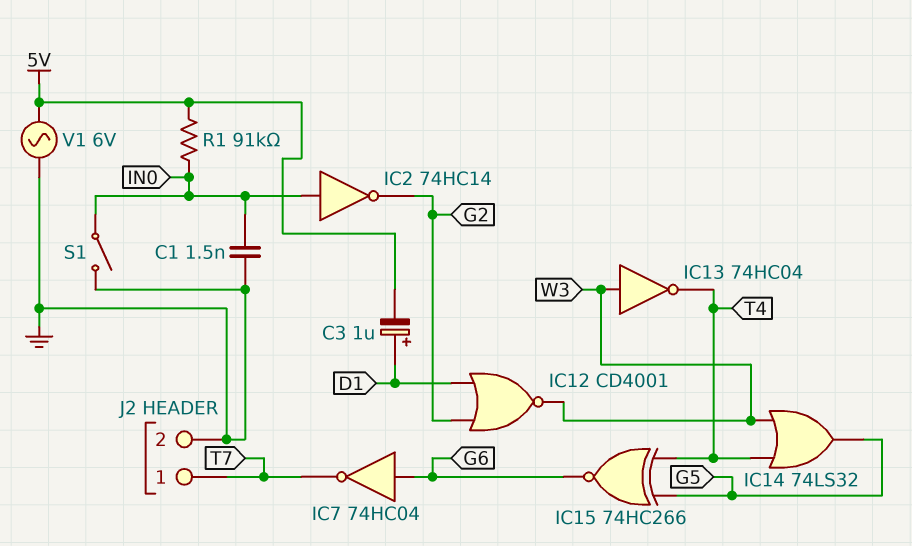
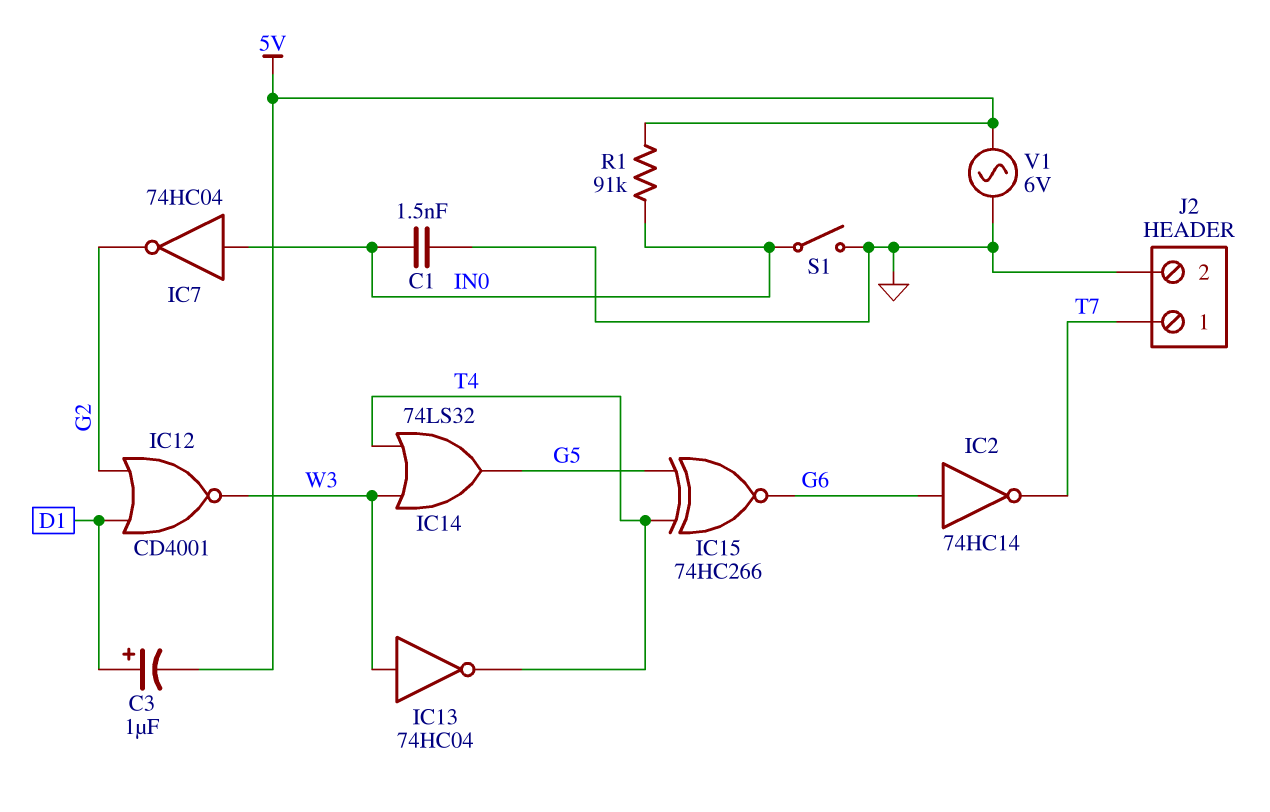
IC2: NOT 74HC14 (in IN0, out G2) -> NOT 74HC14 (in G6, out T7)
IC7: NOT 74HC04 (in G6, out T7) -> NOT 74HC04 (in IN0, out G2)

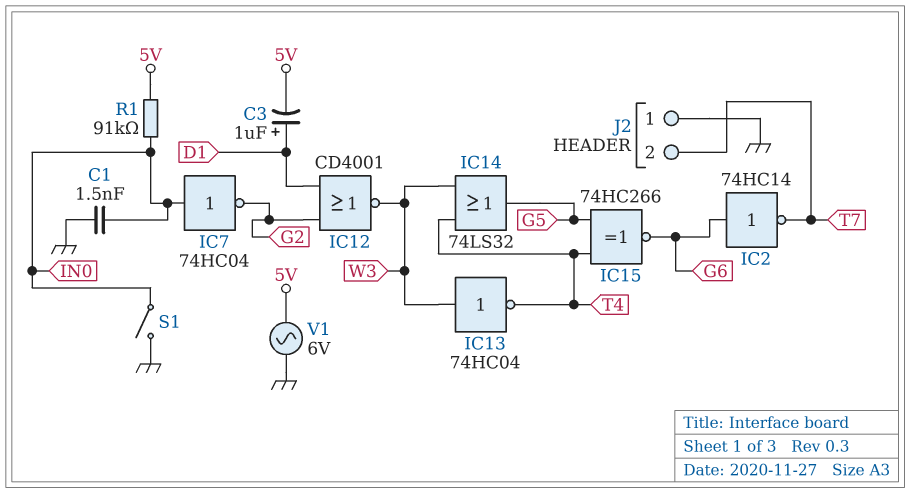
J2 pin 1: T7 -> GND
J2 pin 2: GND -> T7

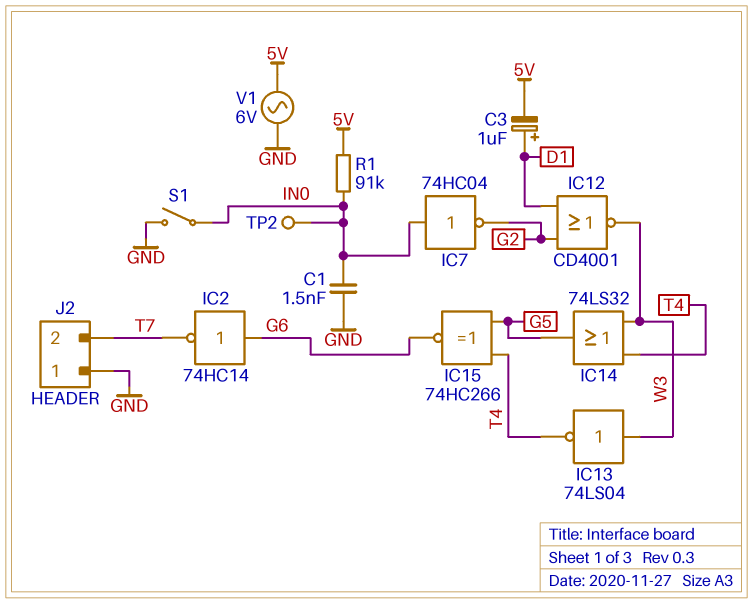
IC13: NOT 74HC04 (in W3, out T4) -> NOT 74LS04 (in W3, out T4)
TP2: none -> test point (IN0)

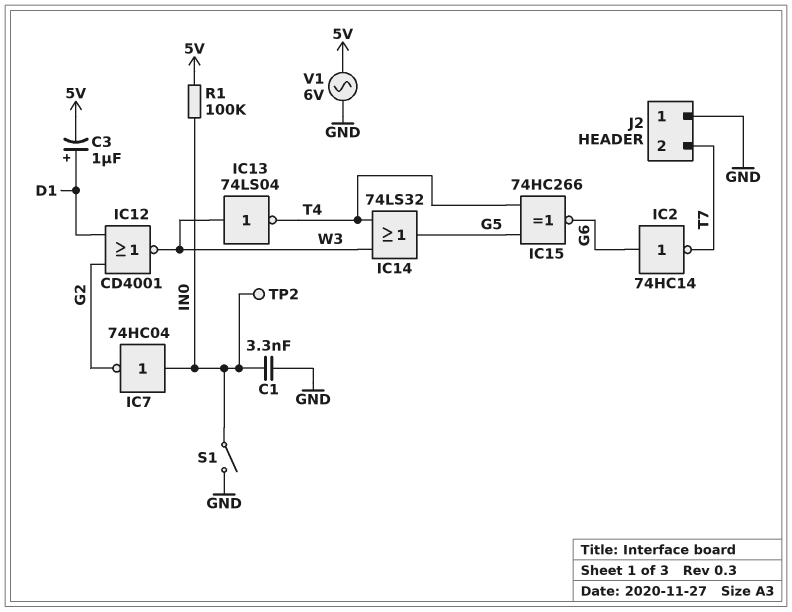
C1: 1.5nF (GND, IN0) -> 3.3nF (GND, IN0)
R1: 91k (5V, IN0) -> 100k (5V, IN0)

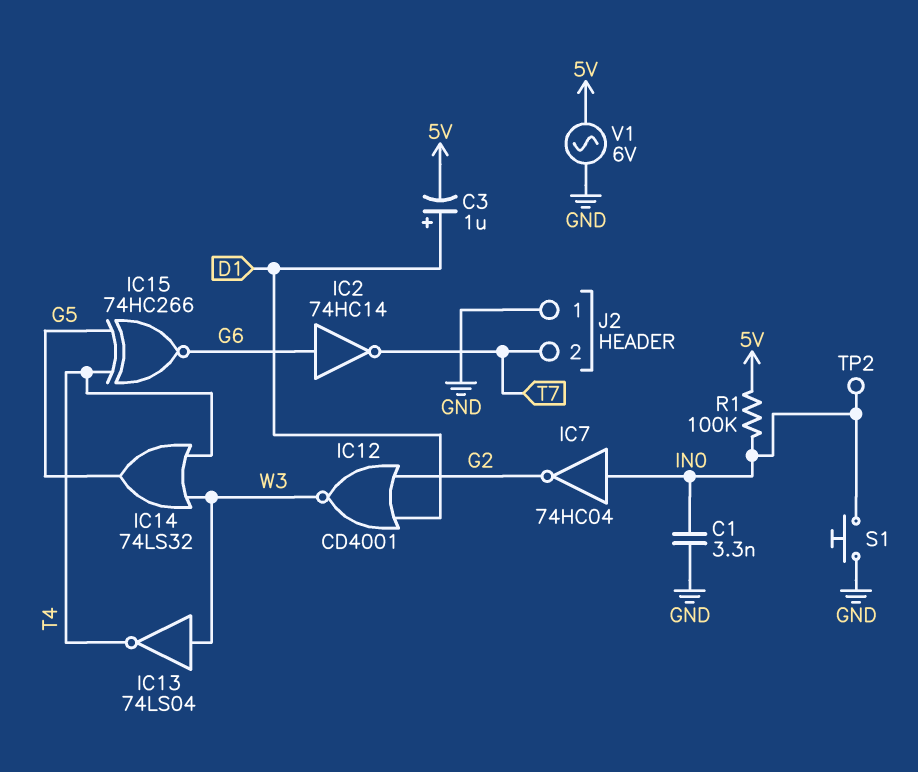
S1: switch (GND, IN0) -> button (GND, IN0)

